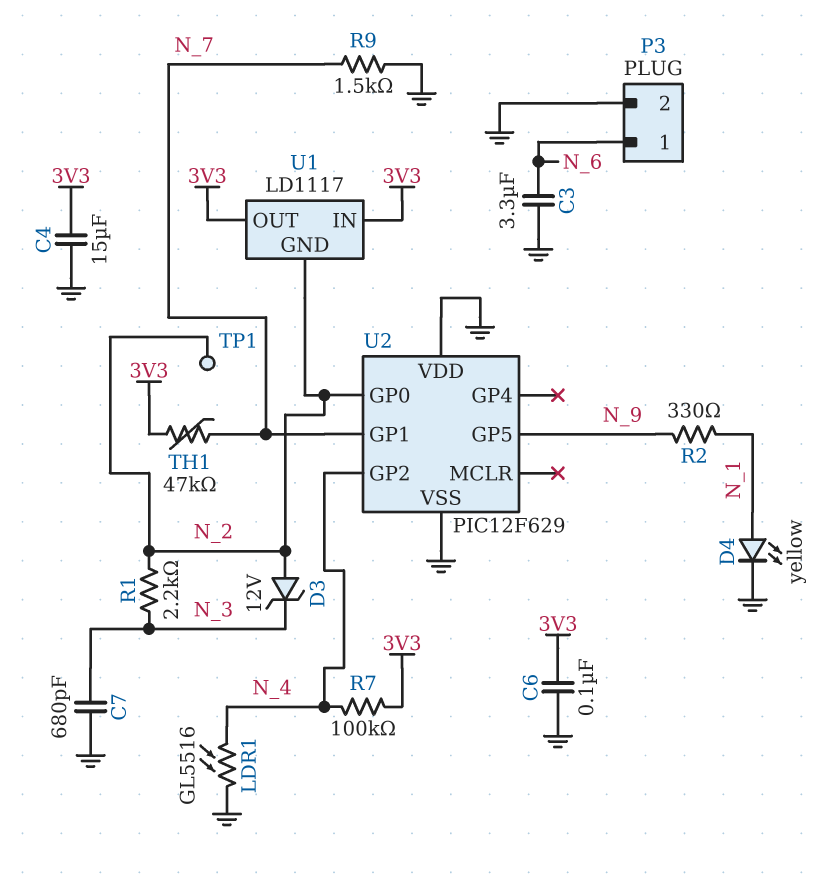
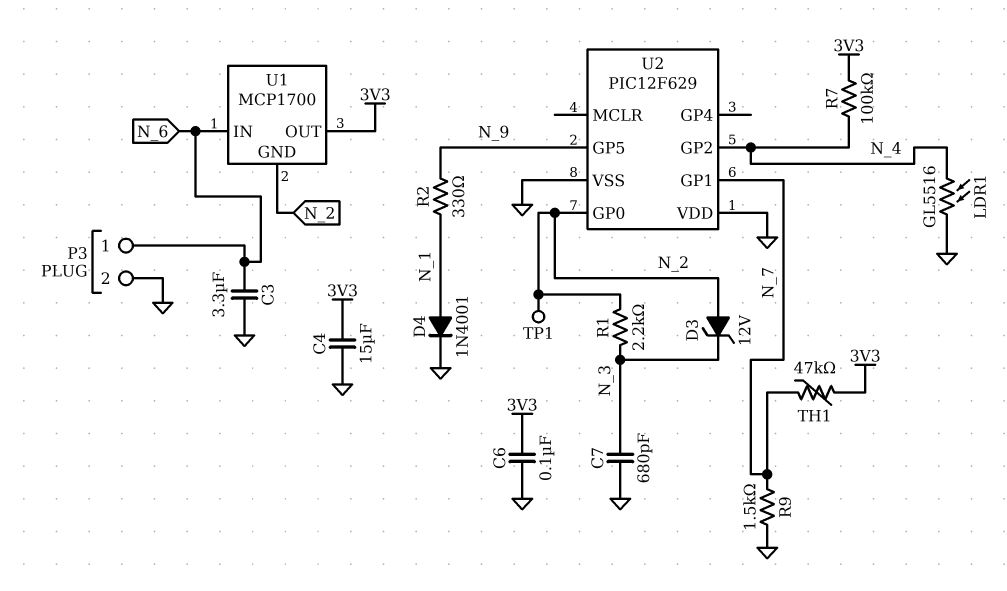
D4: LED yellow (A N_1, K GND) -> diode 1N4001 (A N_1, K GND)
U1: LD1117 -> MCP1700
U1 pin IN: 3V3 -> N_6

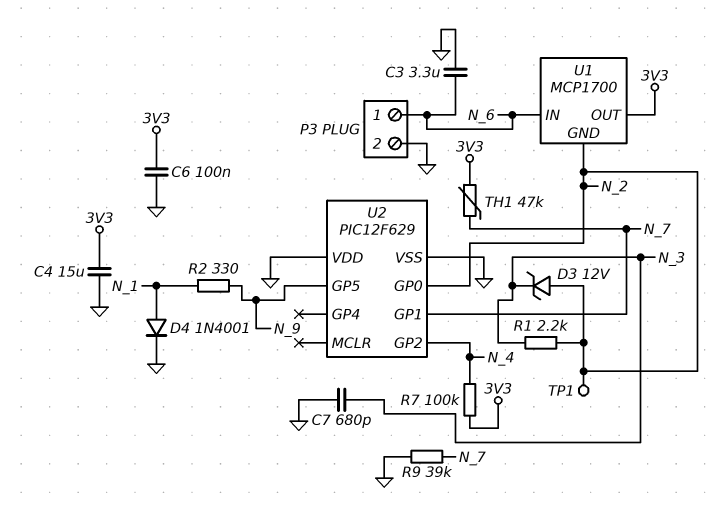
LDR1: GL5516 (GND, N_4) -> none
R9: 1.5k (GND, N_7) -> 39k (GND, N_7)

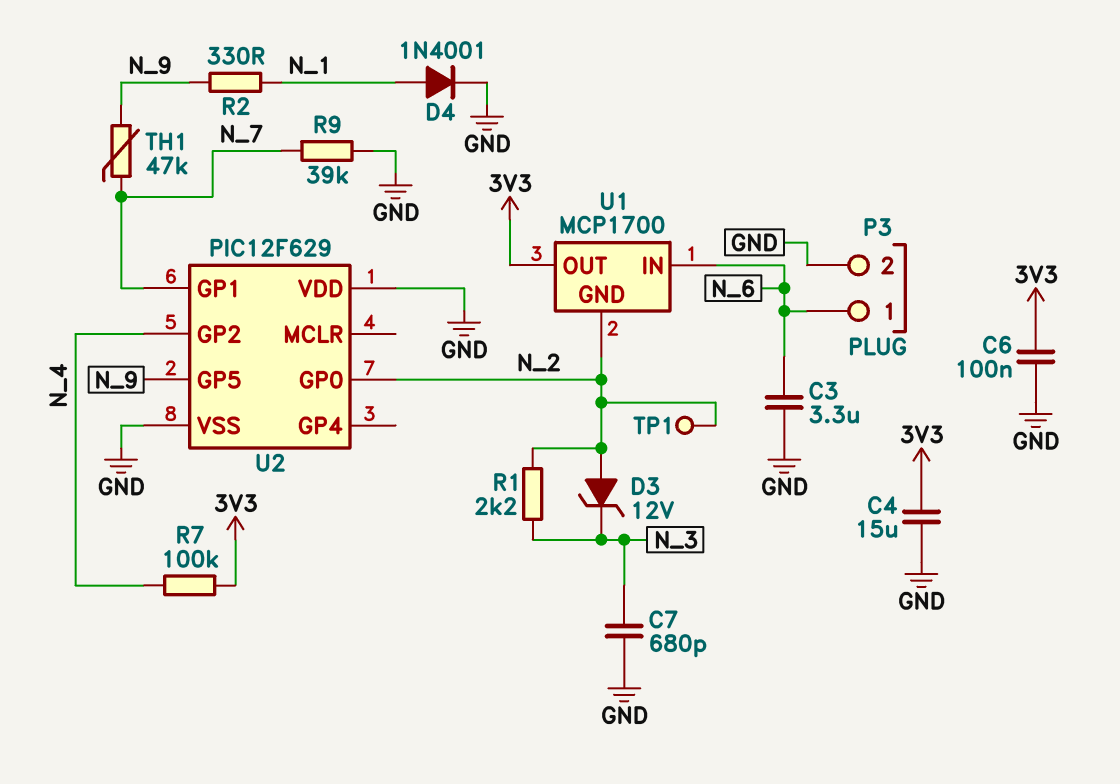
TH1: 47k (3V3, N_7) -> 47k (N_7, N_9)

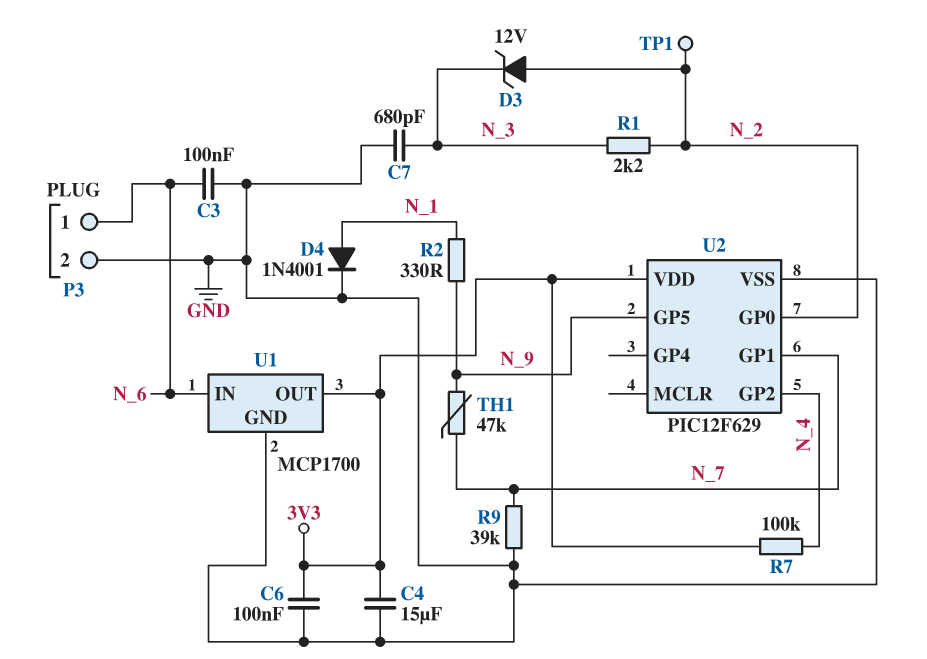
C3: 3.3uF (GND, N_6) -> 100nF (GND, N_6)
U1 pin GND: N_2 -> GND
U2 pin VDD: GND -> 3V3

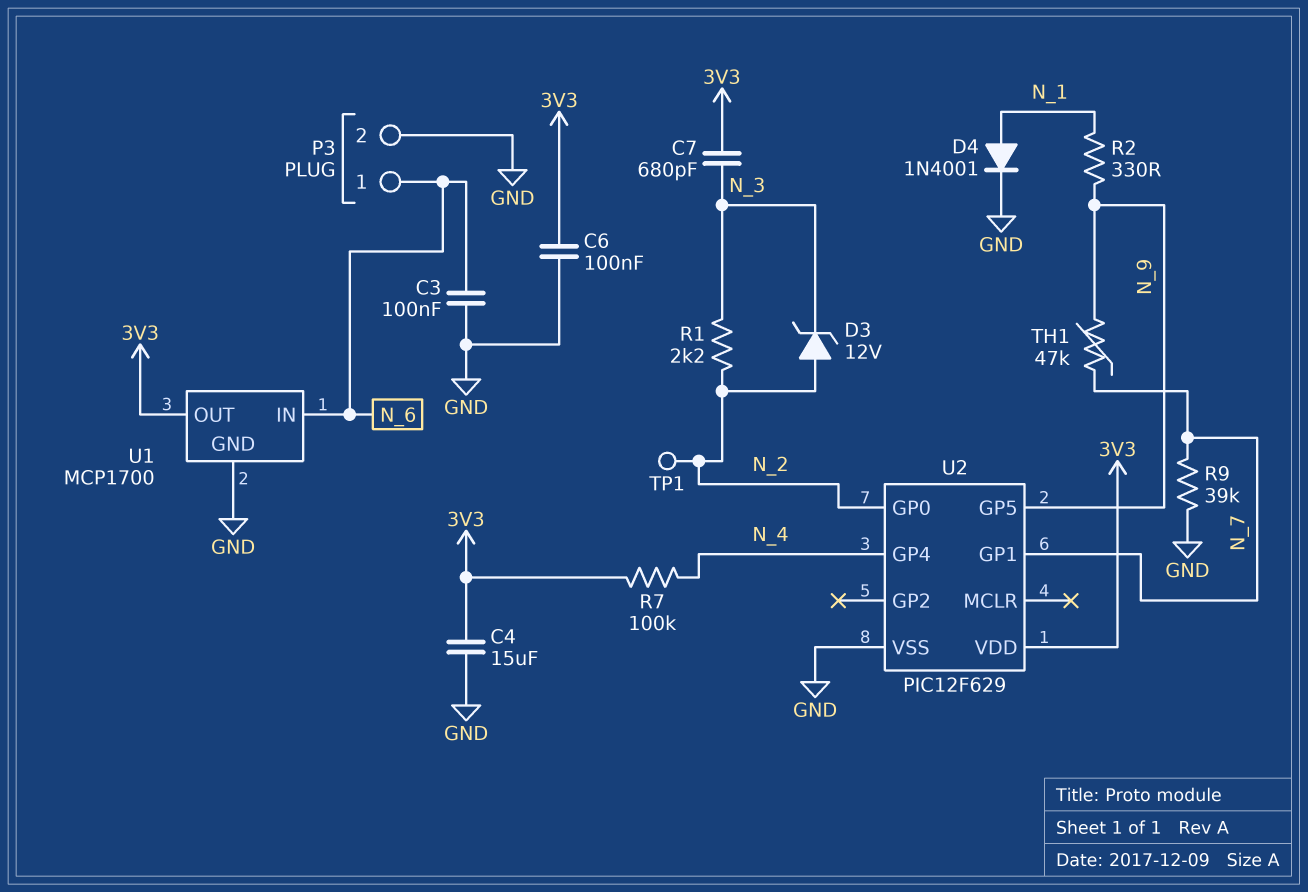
C7: 680pF (GND, N_3) -> 680pF (3V3, N_3)
U2 pin GP2: N_4 -> none
U2 pin GP4: none -> N_4

